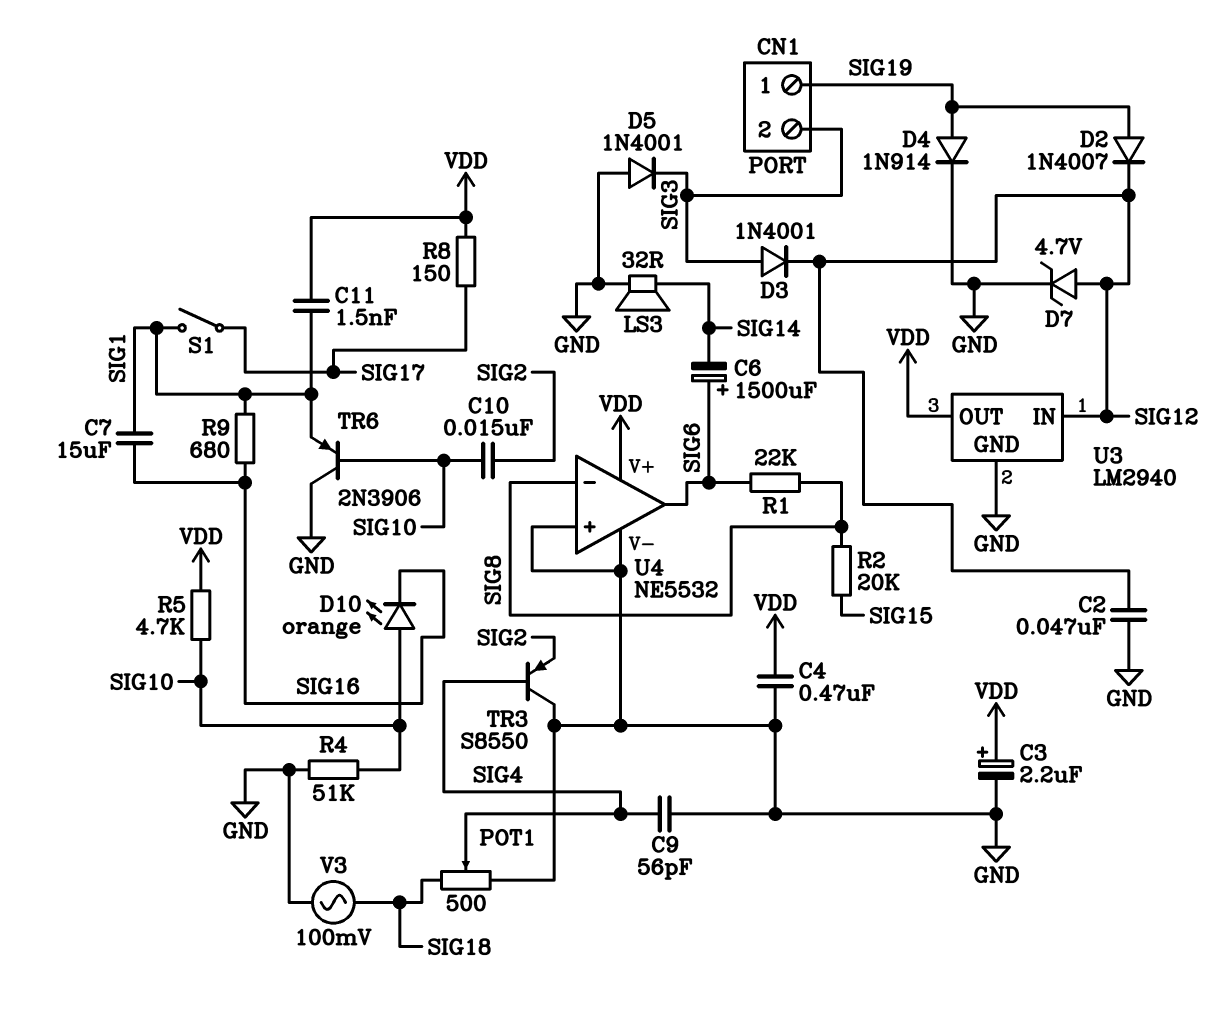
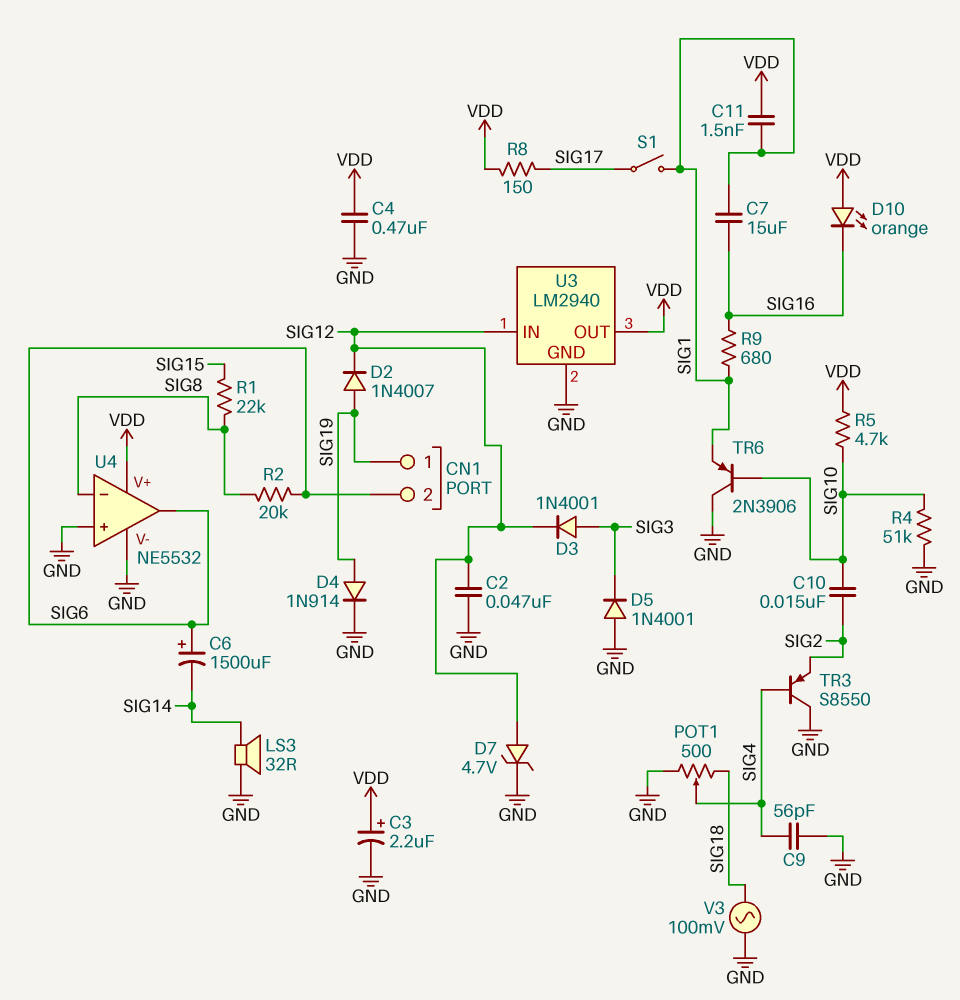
CN1 pin 2: SIG3 -> SIG6
D10: LED orange (A SIG10, K SIG16) -> LED orange (A VDD, K SIG16)
R1: 22k (SIG6, SIG8) -> 22k (SIG8, SIG15)
R2: 20k (SIG8, SIG15) -> 20k (SIG6, SIG8)

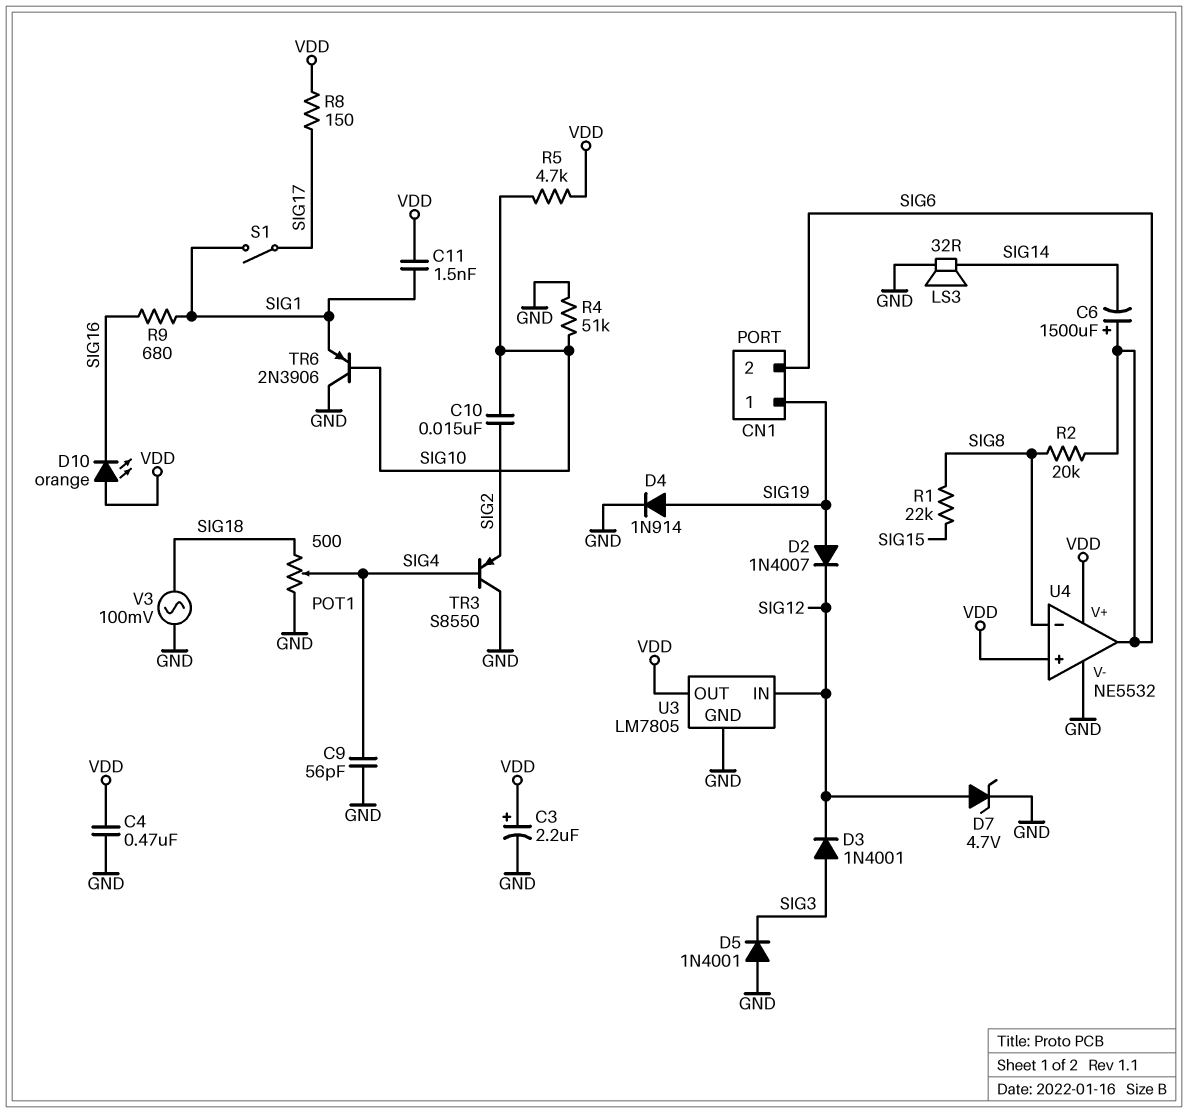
C2: 47nF (GND, SIG12) -> none
C7: 15uF (SIG1, SIG16) -> none
U3: LM2940 -> LM7805
U4 pin in+: GND -> VDD

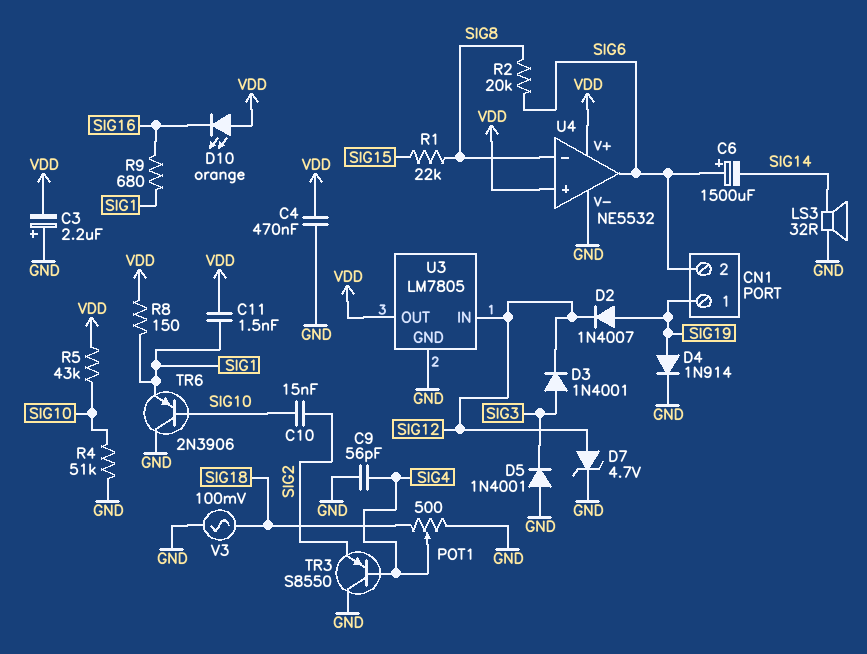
C3: 2.2uF (plus VDD, minus GND) -> 2.2uF (plus GND, minus VDD)
R5: 4.7k (SIG10, VDD) -> 43k (SIG10, VDD)
R8: 150 (SIG17, VDD) -> 150 (SIG1, VDD)
S1: switch (SIG1, SIG17) -> none

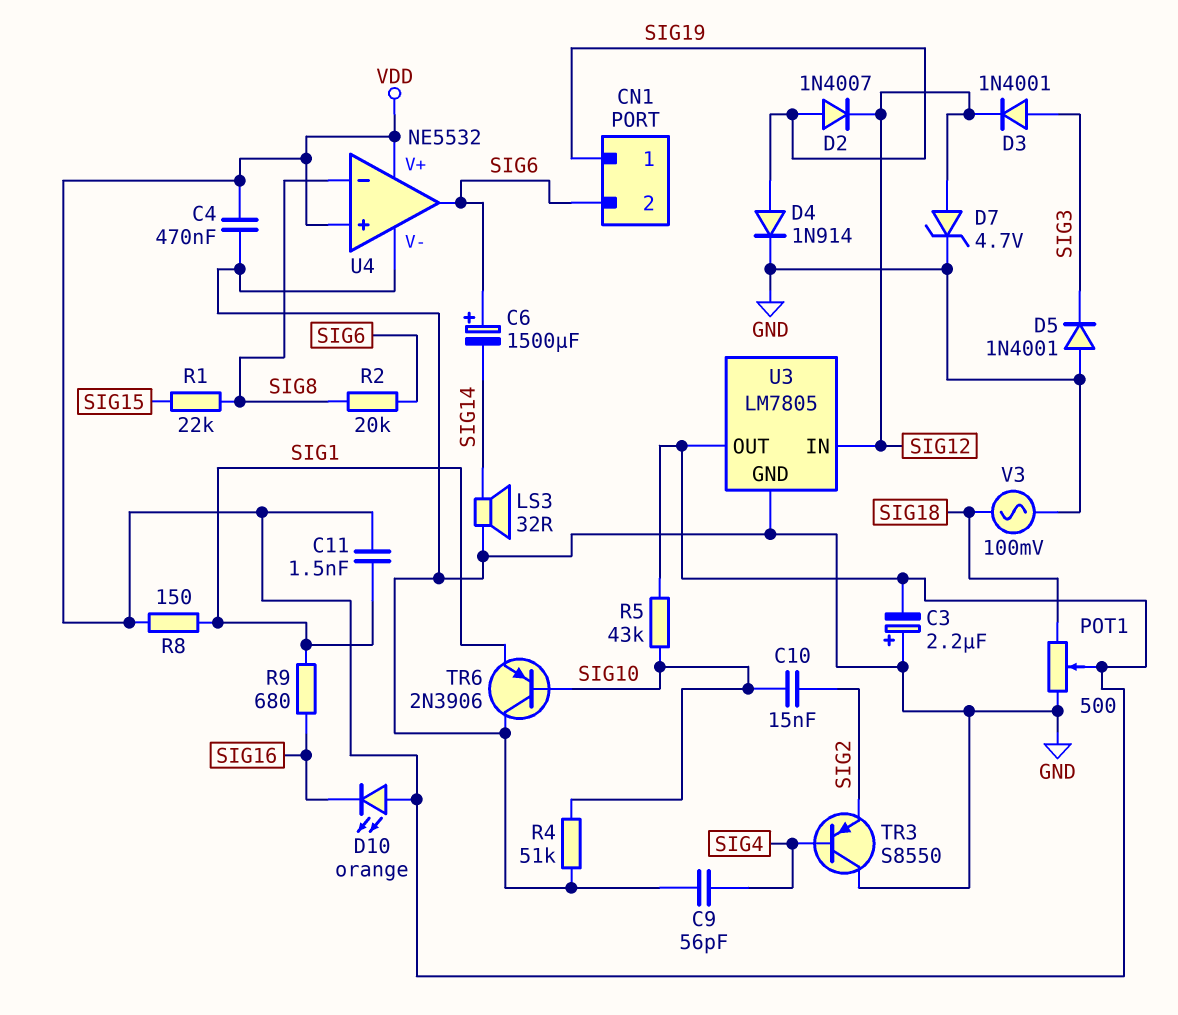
POT1: 500 (GND, SIG18, wiper SIG4) -> 500 (GND, SIG18, wiper VDD)

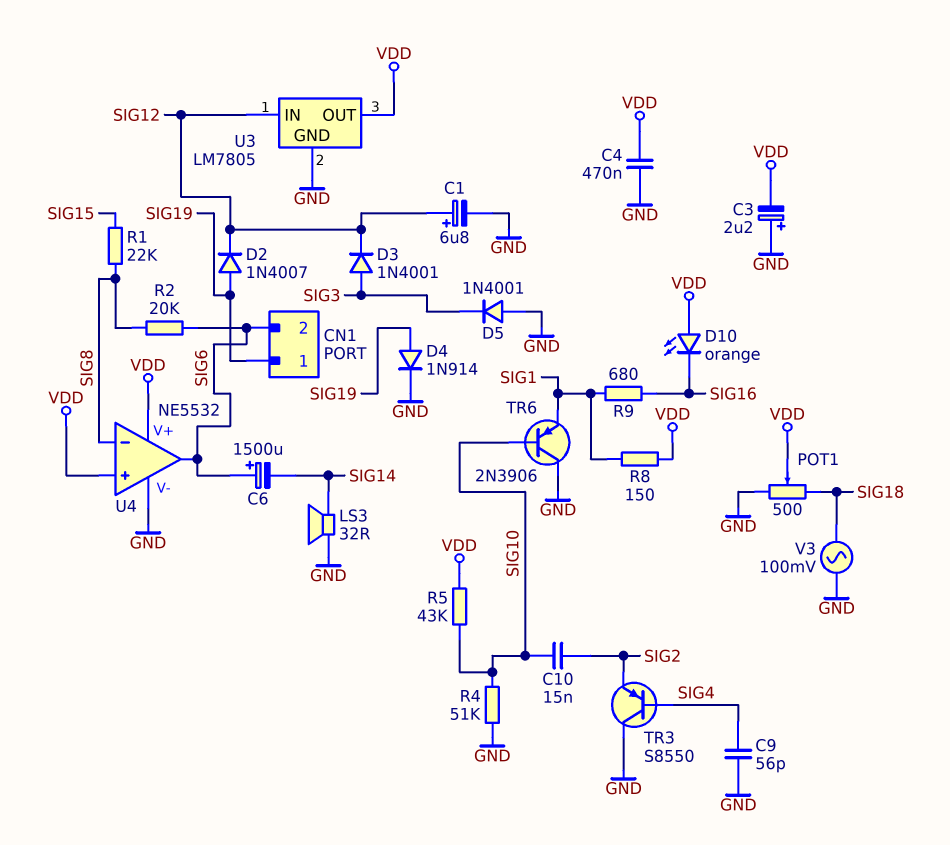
C1: none -> 6.8uF (plus SIG12, minus GND)
C11: 1.5nF (SIG1, VDD) -> none
D7: zener 4.7V (A SIG12, K GND) -> none

